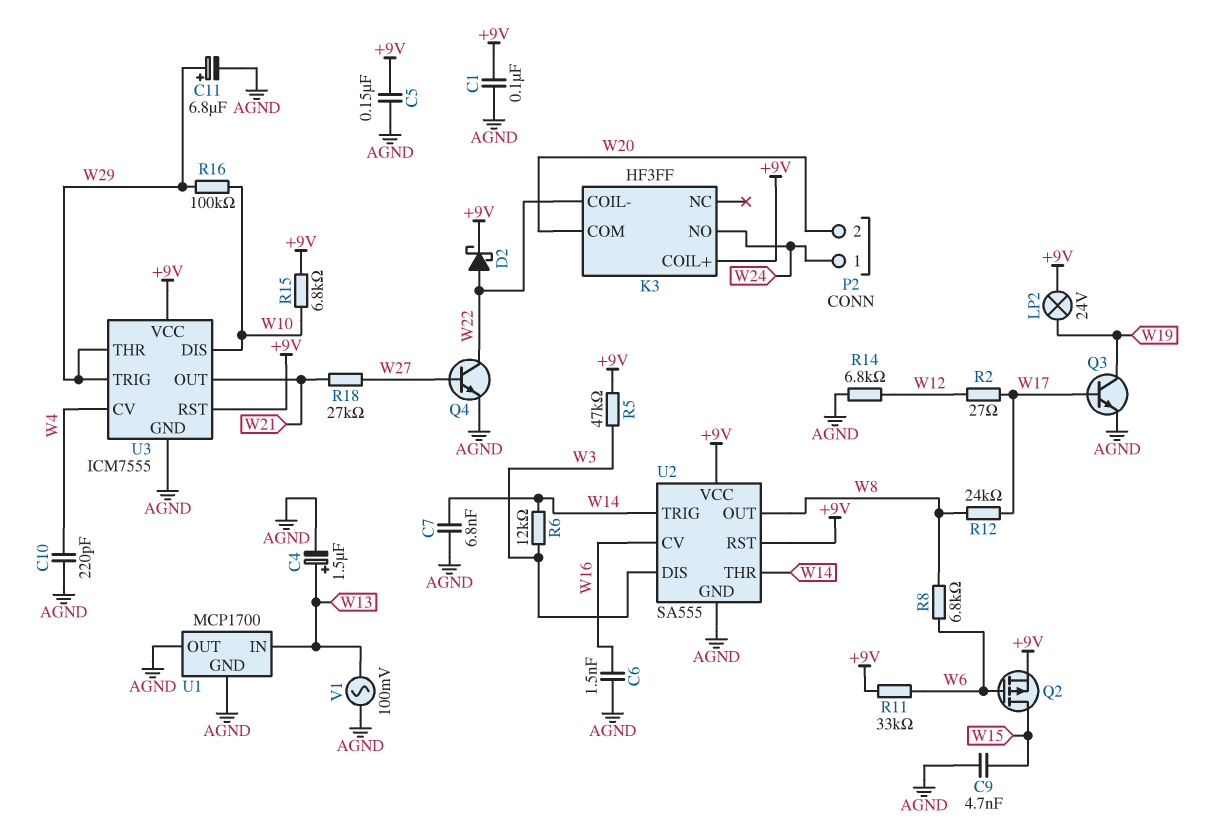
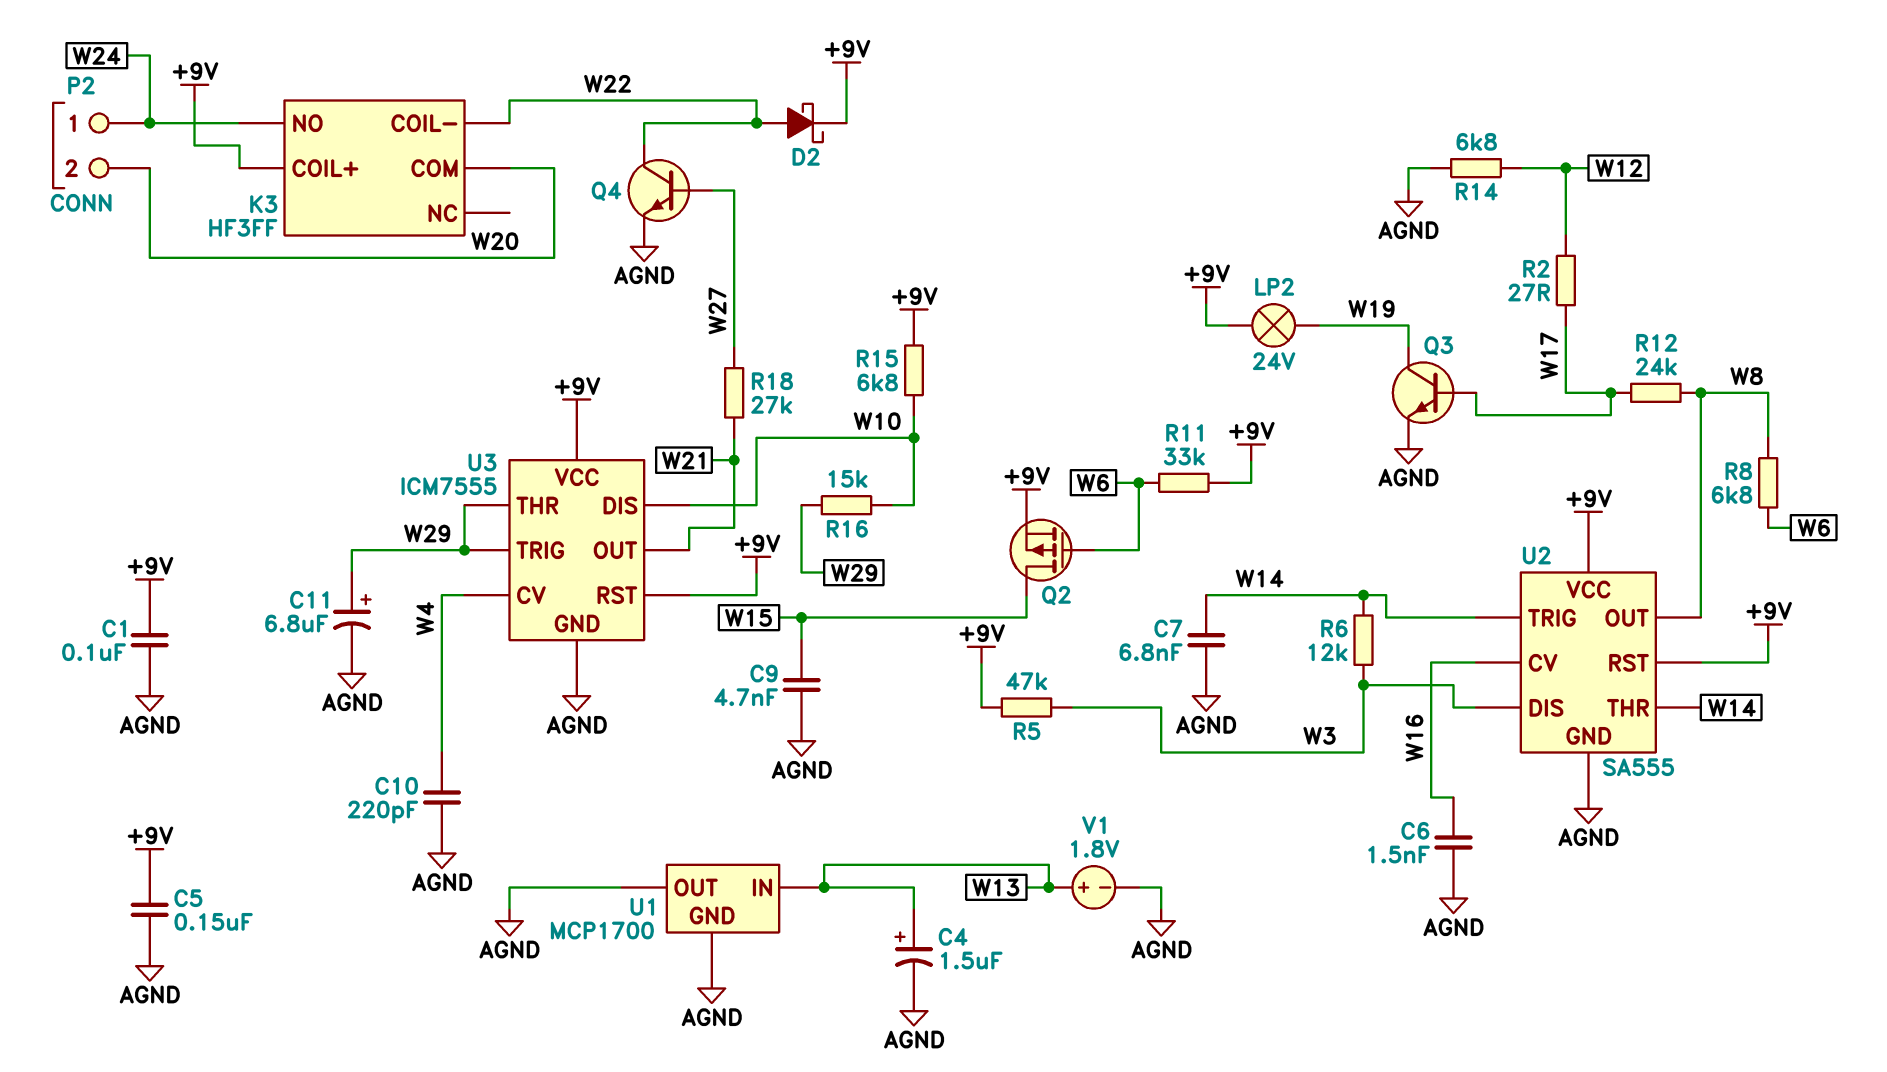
R16: 100k (W10, W29) -> 15k (W10, W29)
V1: AC 100mV (AGND, W13) -> 1.8V (plus W13, minus AGND)

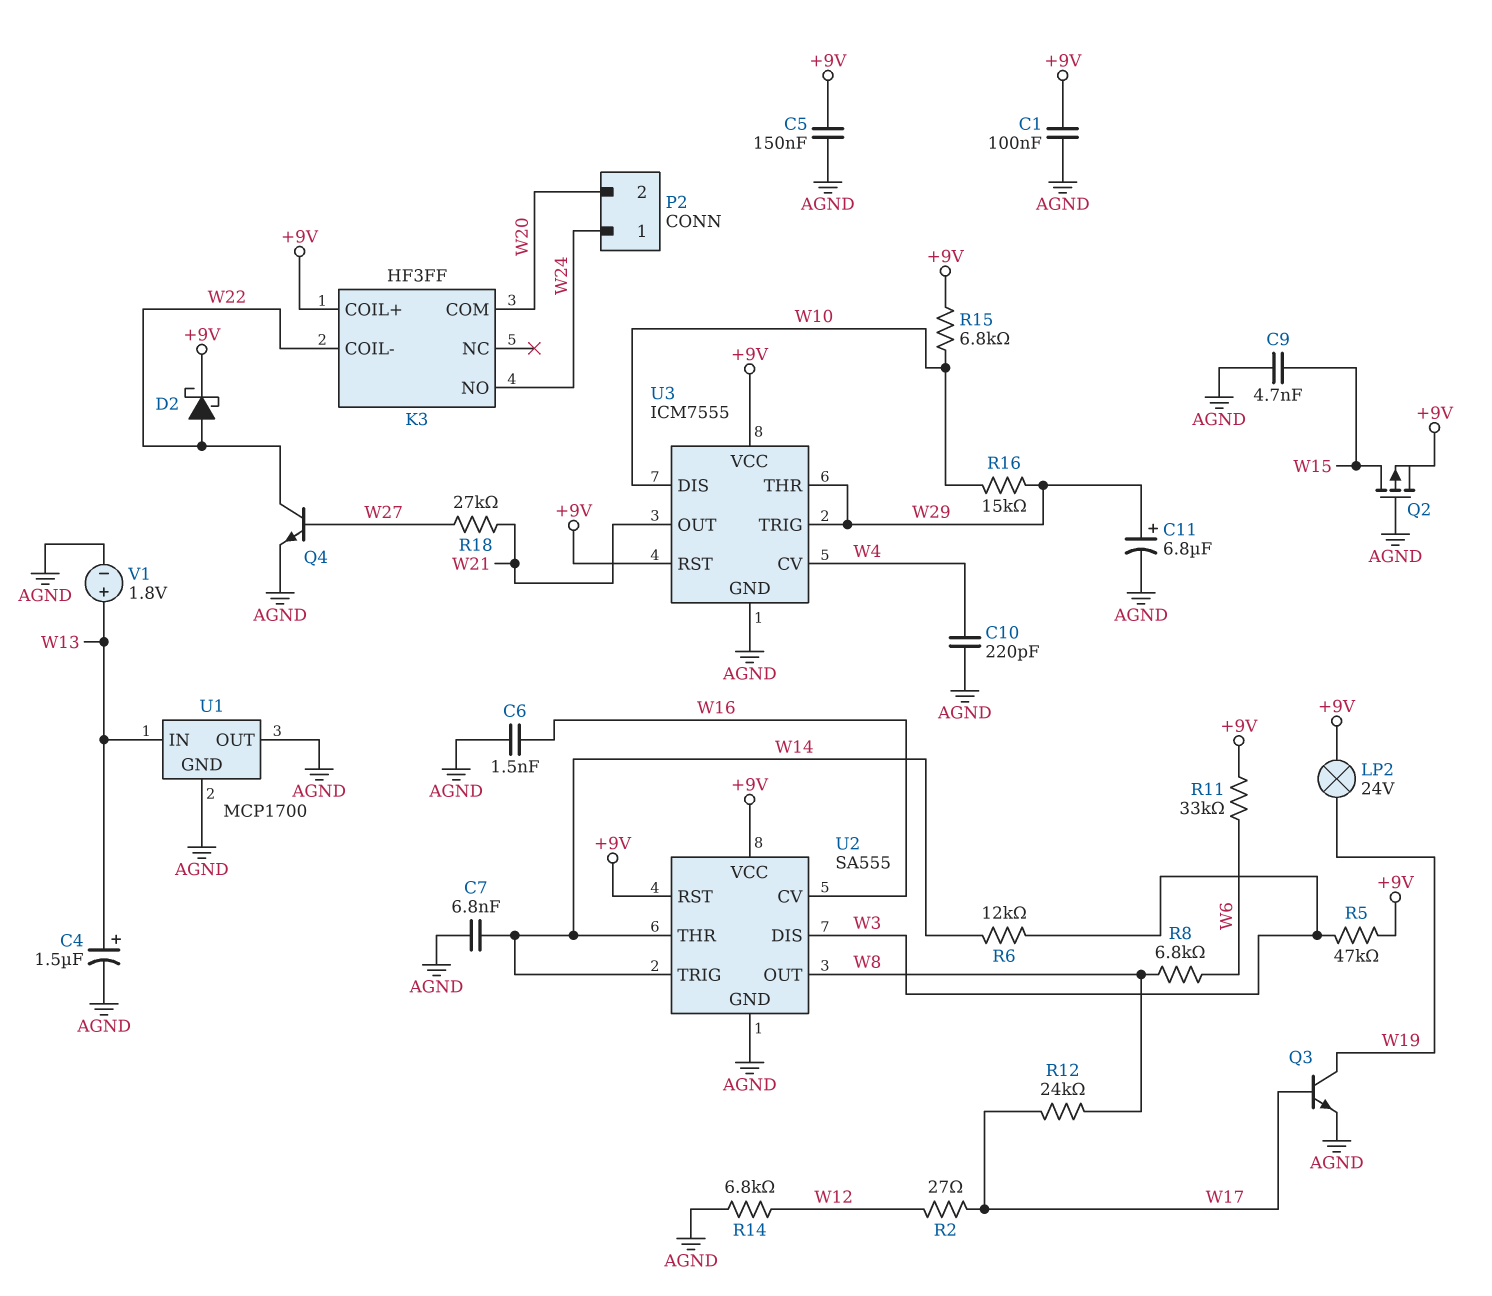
Q2: PMOS (G W6, D W15, S +9V) -> PMOS (G AGND, D W15, S +9V)

